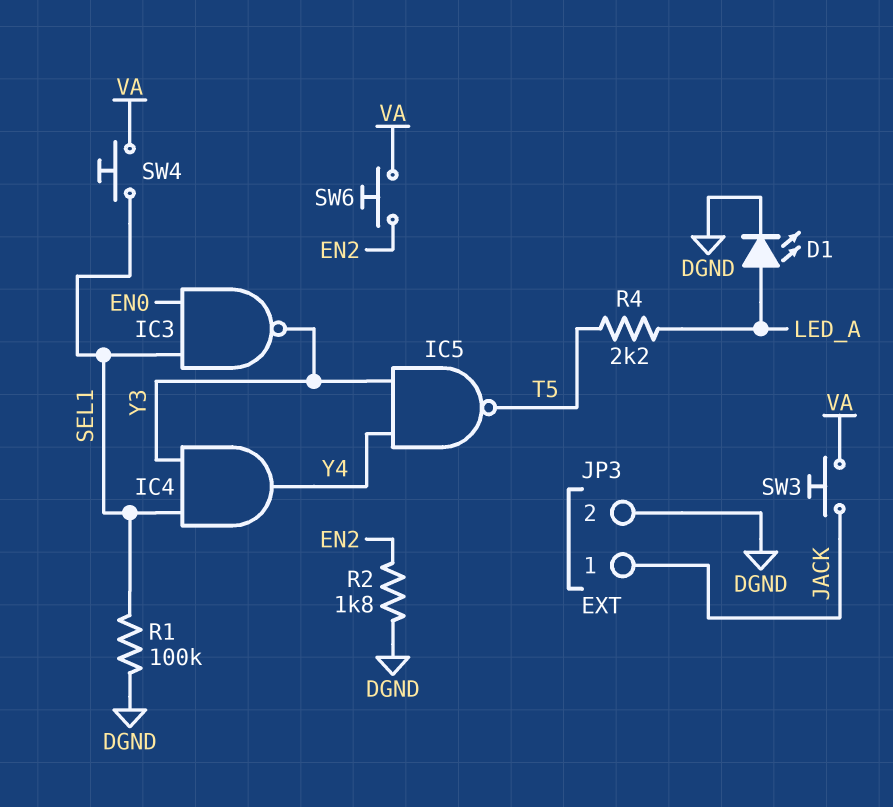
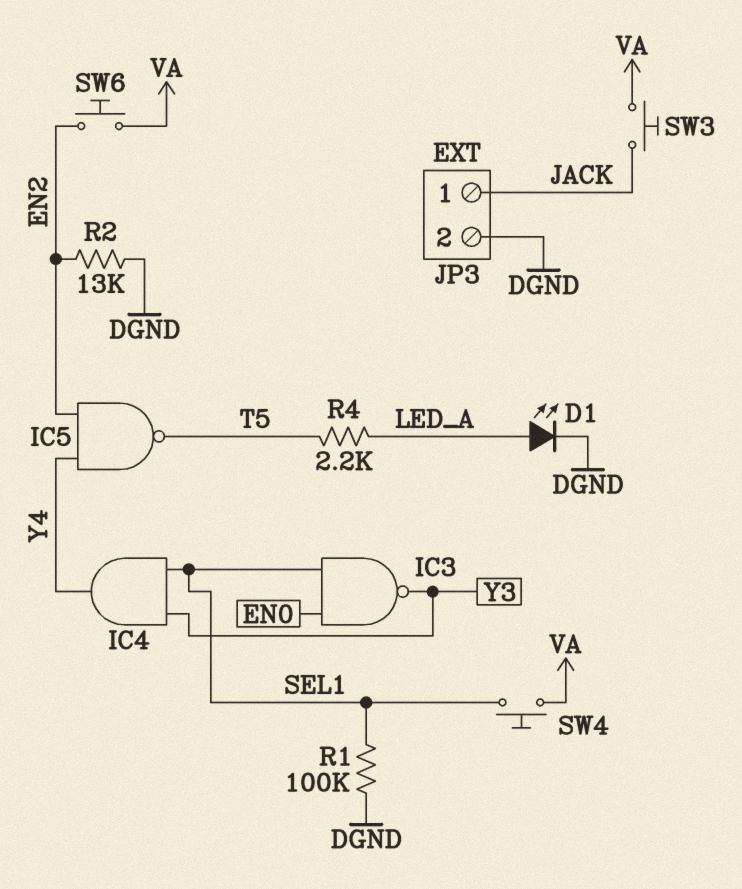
IC5: NAND (in Y3, in Y4, out T5) -> NAND (in EN2, in Y4, out T5)
R2: 1.8k (DGND, EN2) -> 13k (DGND, EN2)

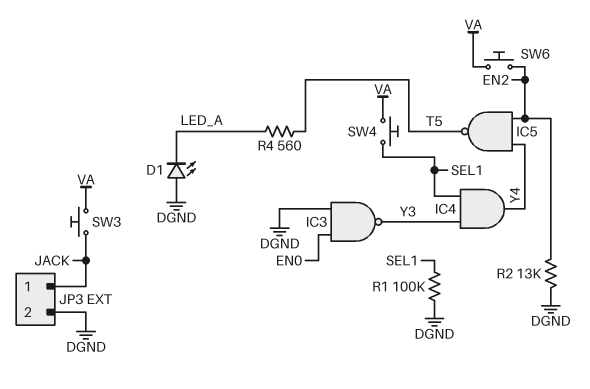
D1: LED (A LED_A, K DGND) -> LED (A DGND, K LED_A)
IC3: NAND (in EN0, in SEL1, out Y3) -> NAND (in DGND, in EN0, out Y3)
R4: 2.2k (LED_A, T5) -> 560 (LED_A, T5)

